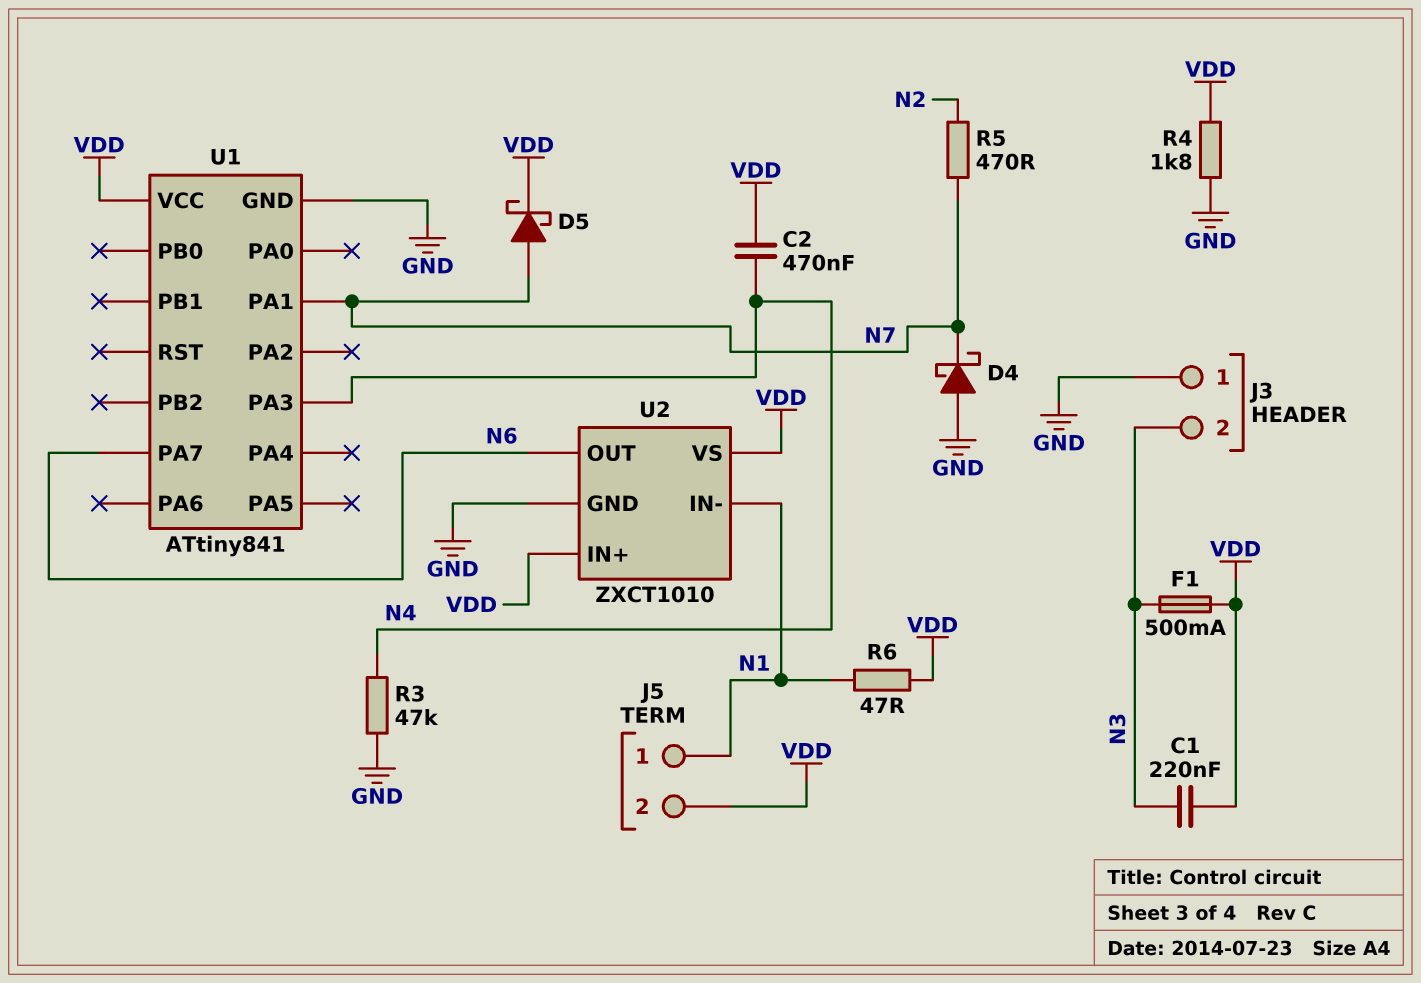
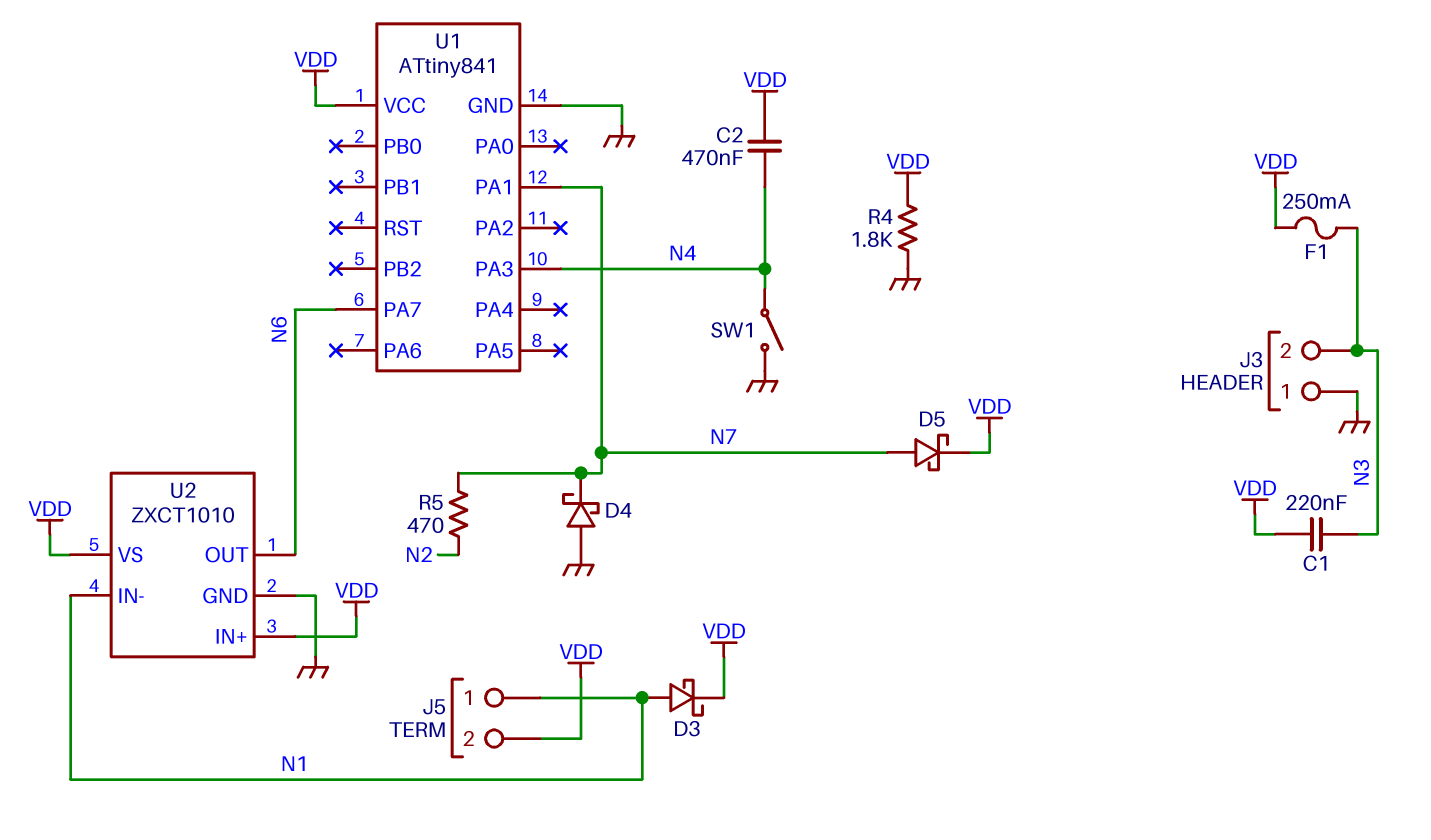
D3: none -> schottky (A N1, K VDD)
F1: 500mA (N3, VDD) -> 250mA (N3, VDD)
R3: 47k (GND, N4) -> none
R6: 47 (N1, VDD) -> none
SW1: none -> switch (GND, N4)

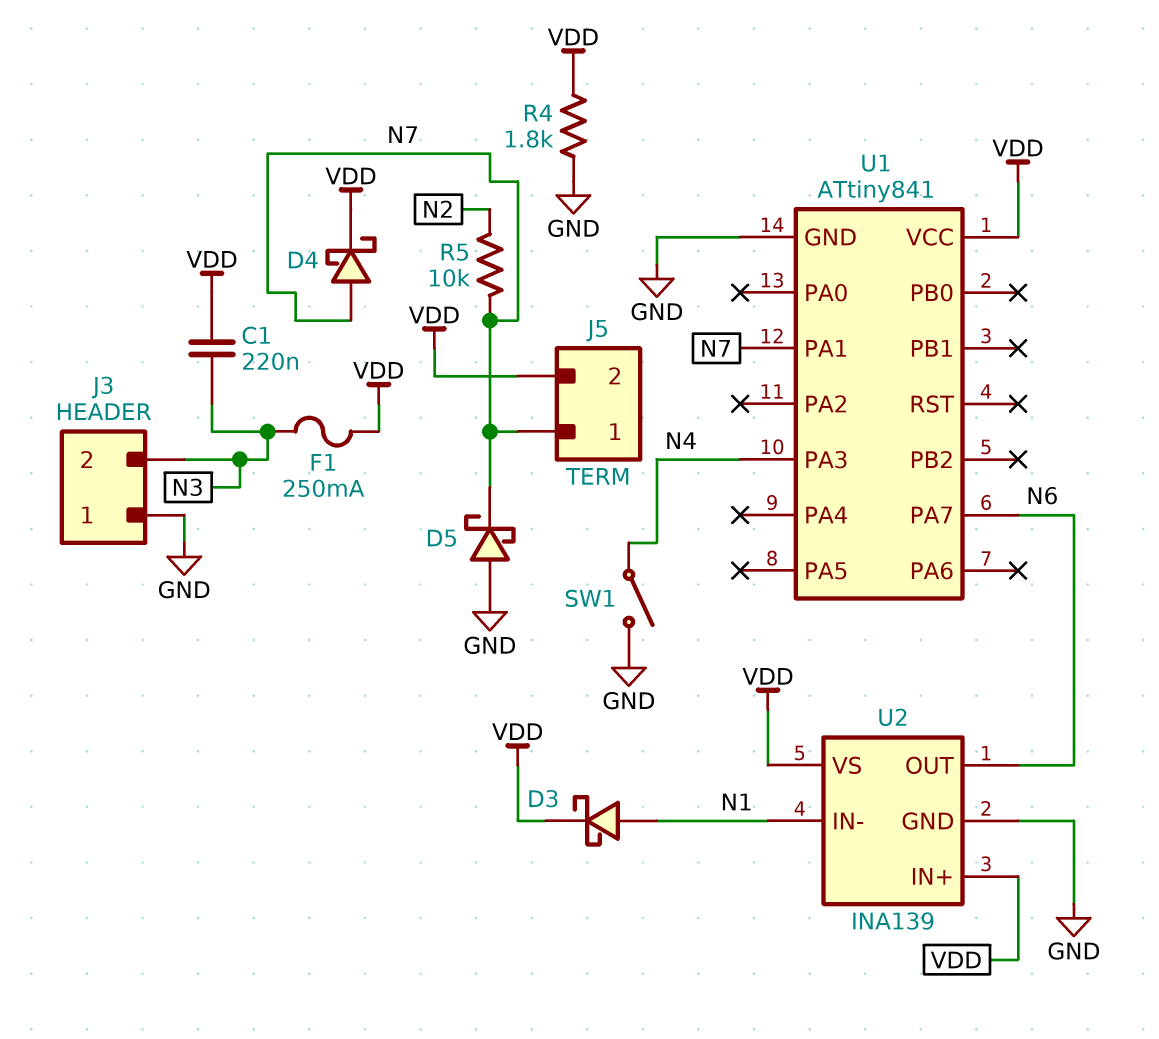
C2: 470nF (N4, VDD) -> none
D4: schottky (A GND, K N7) -> schottky (A N7, K VDD)
D5: schottky (A N7, K VDD) -> schottky (A GND, K N7)
J5 pin 1: N1 -> N7
R5: 470 (N2, N7) -> 10k (N2, N7)
U2: ZXCT1010 -> INA139

